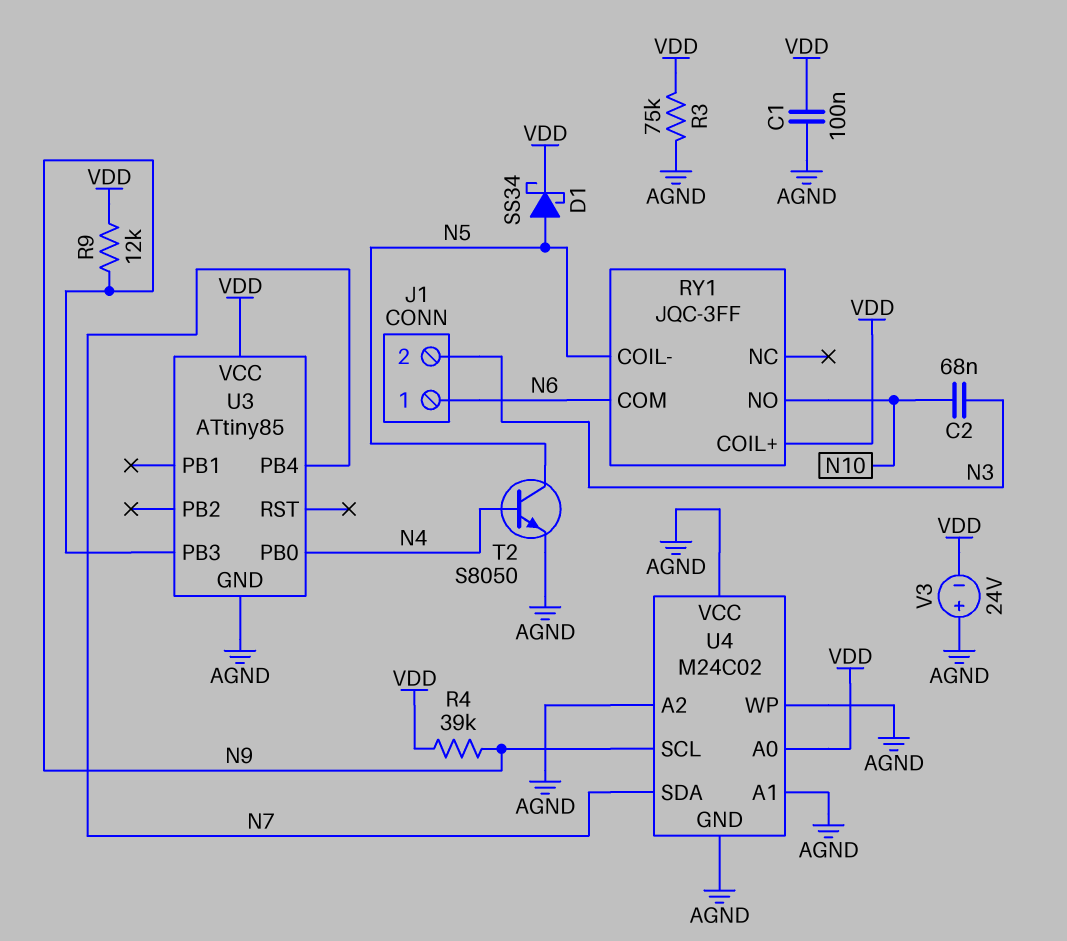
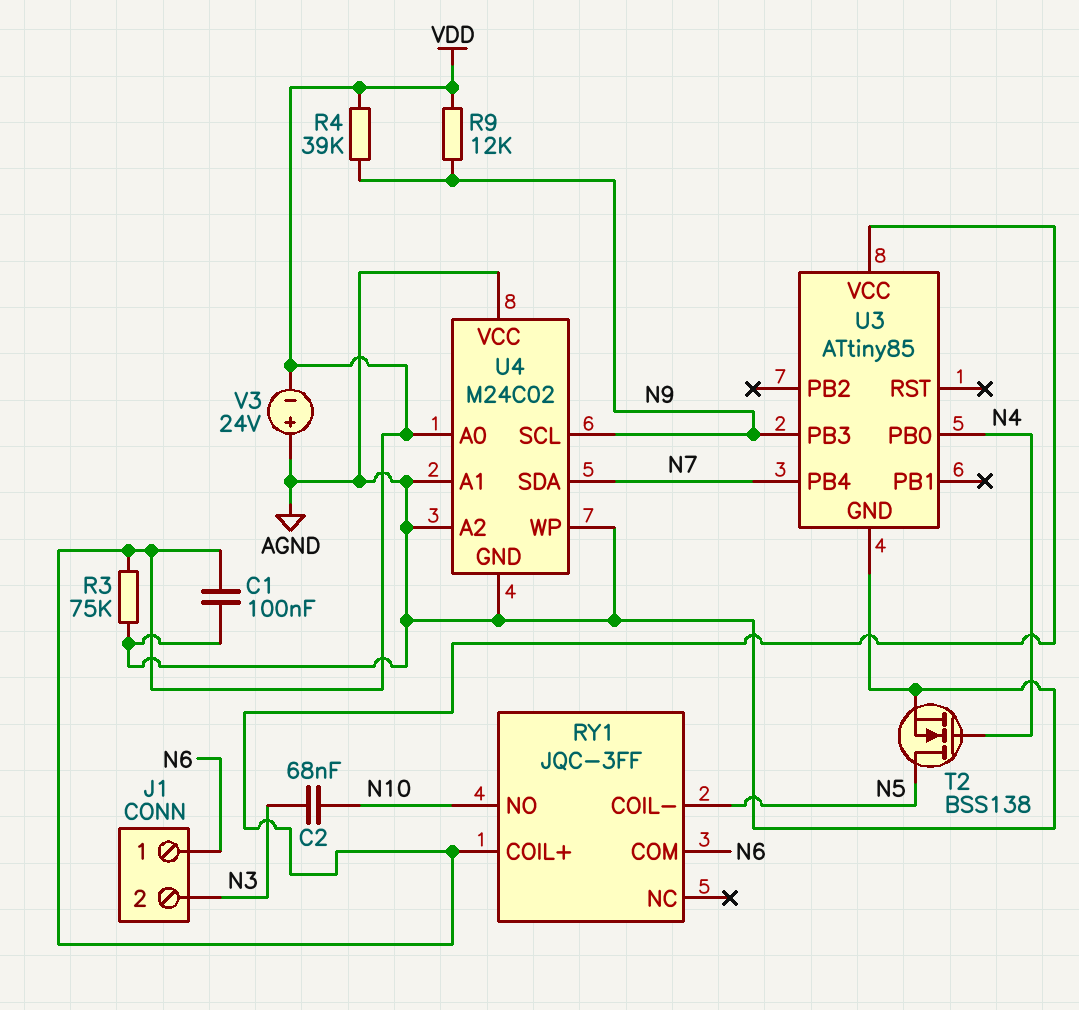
D1: schottky SS34 (A N5, K VDD) -> none
T2: NPN S8050 (B N4, C N5, E AGND) -> NMOS BSS138 (G N4, D N5, S AGND)

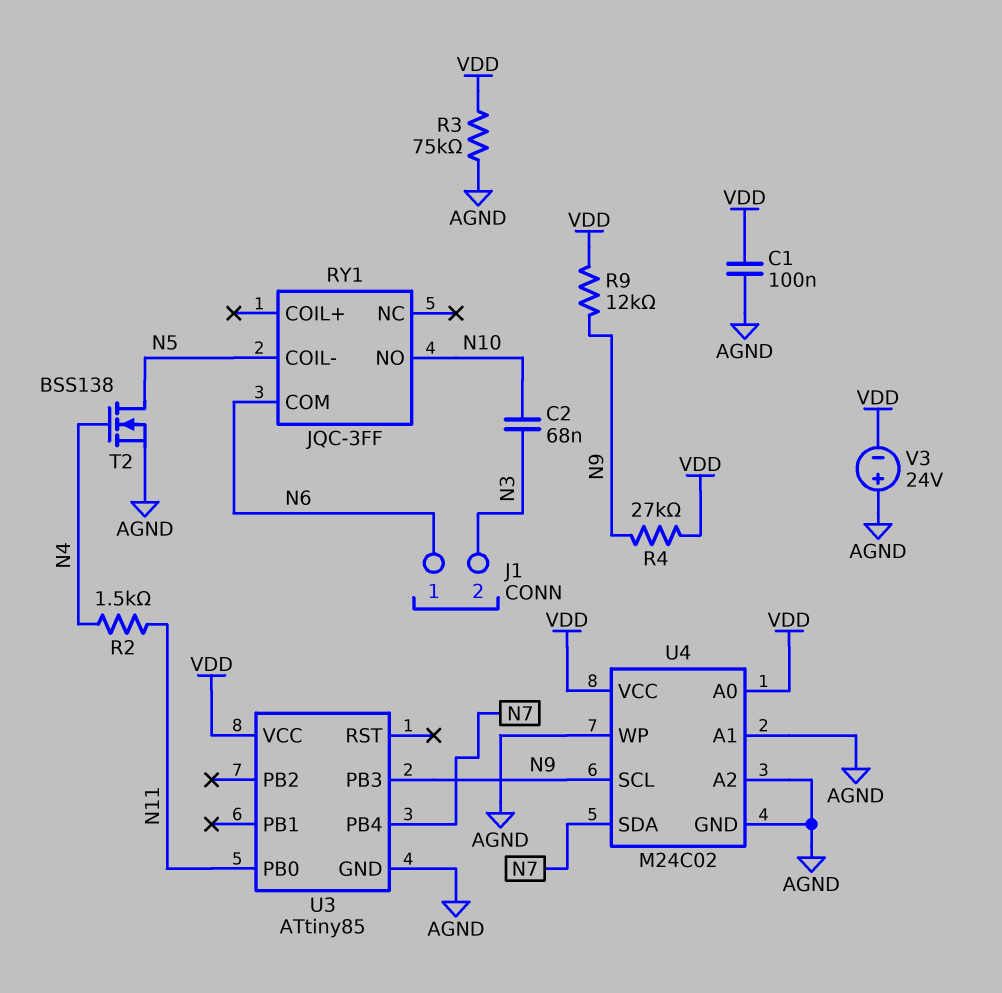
R2: none -> 1.5k (N4, N11)
R4: 39k (N9, VDD) -> 27k (N9, VDD)
RY1 pin COIL+: VDD -> none
U3 pin PB0: N4 -> N11
U4 pin VCC: AGND -> VDD

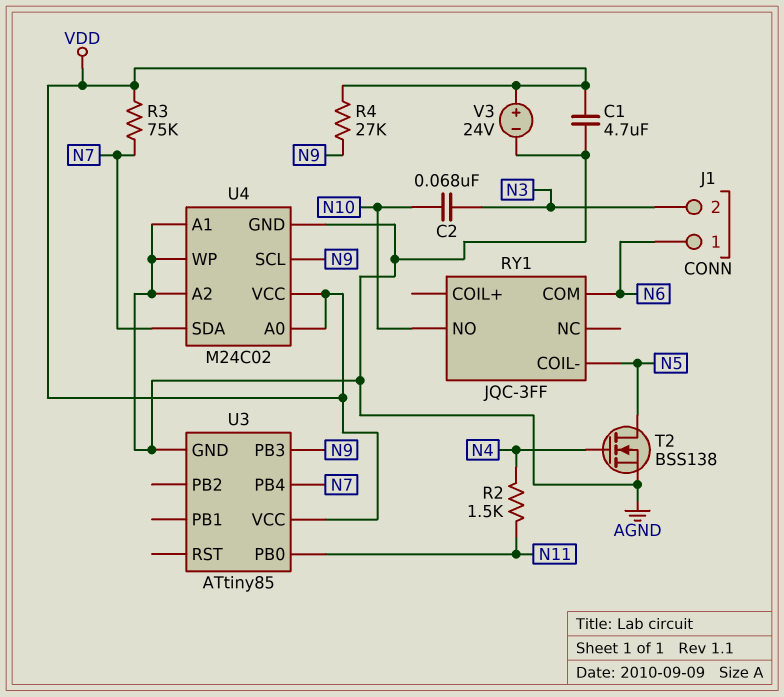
C1: 100nF (AGND, VDD) -> 4.7uF (AGND, VDD)
R3: 75k (AGND, VDD) -> 75k (N7, VDD)
R9: 12k (N9, VDD) -> none
V3: 24V (plus AGND, minus VDD) -> 24V (plus VDD, minus AGND)

